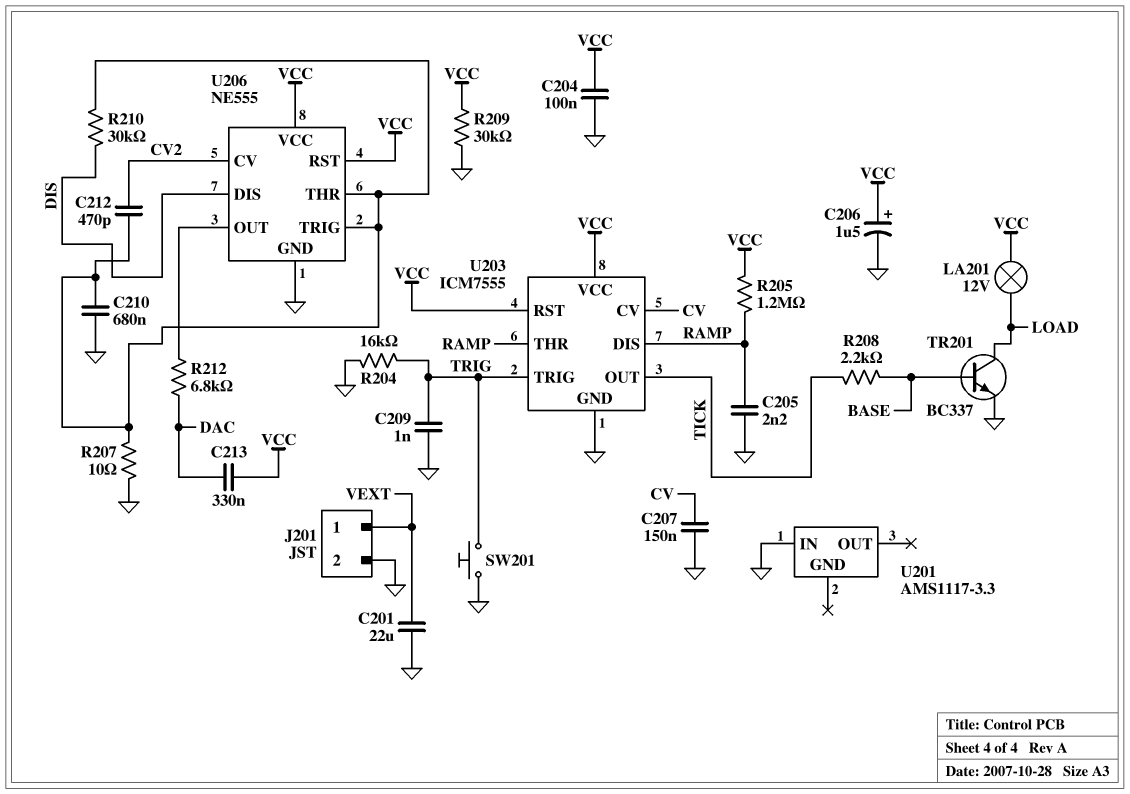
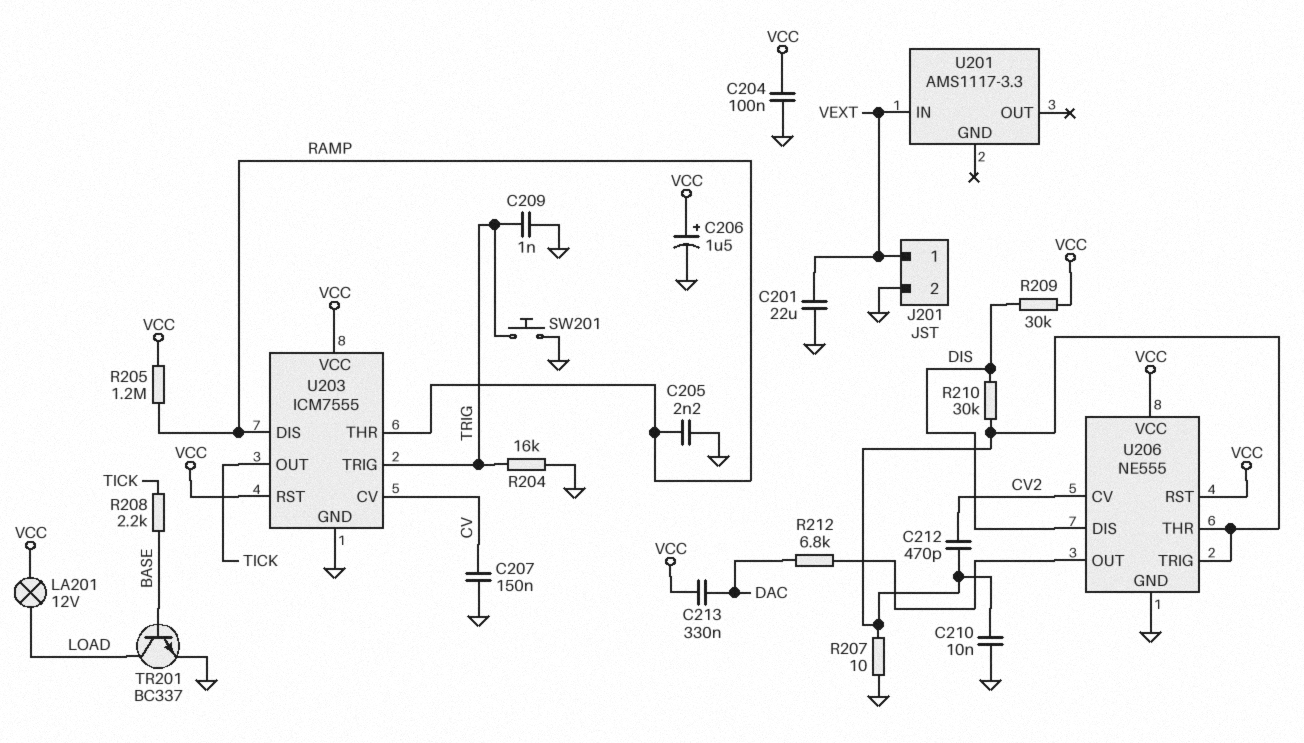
C210: 680nF (GND, U206/THR) -> 10nF (GND, U206/THR)
R209: 30k (GND, VCC) -> 30k (DIS, VCC)
U201 pin IN: GND -> VEXT

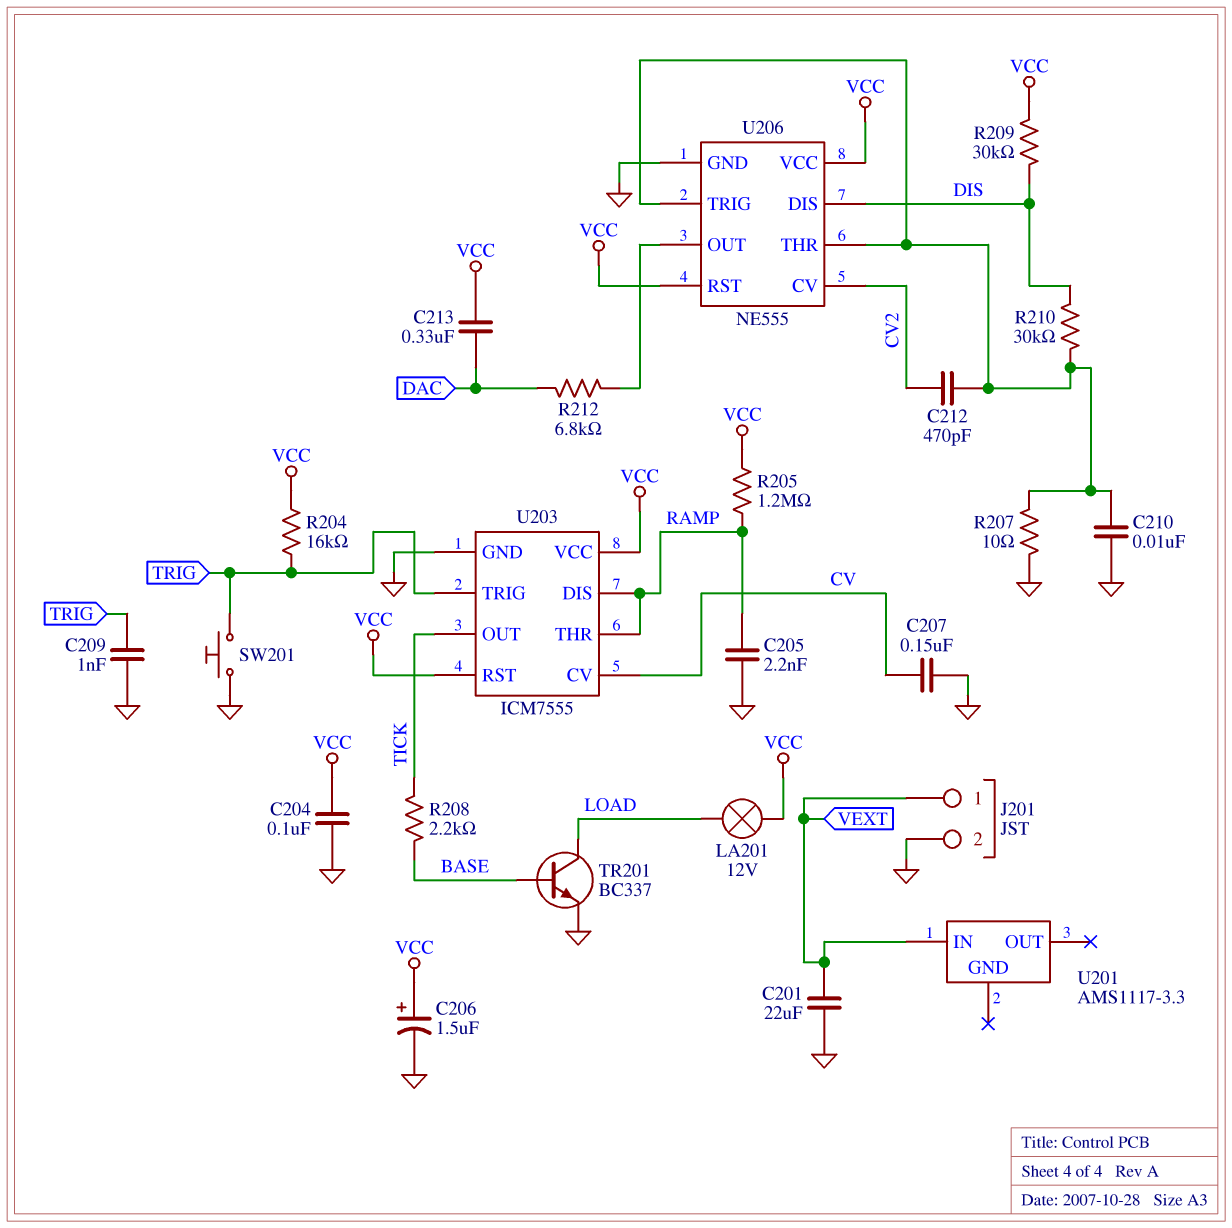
R204: 16k (GND, TRIG) -> 16k (TRIG, VCC)

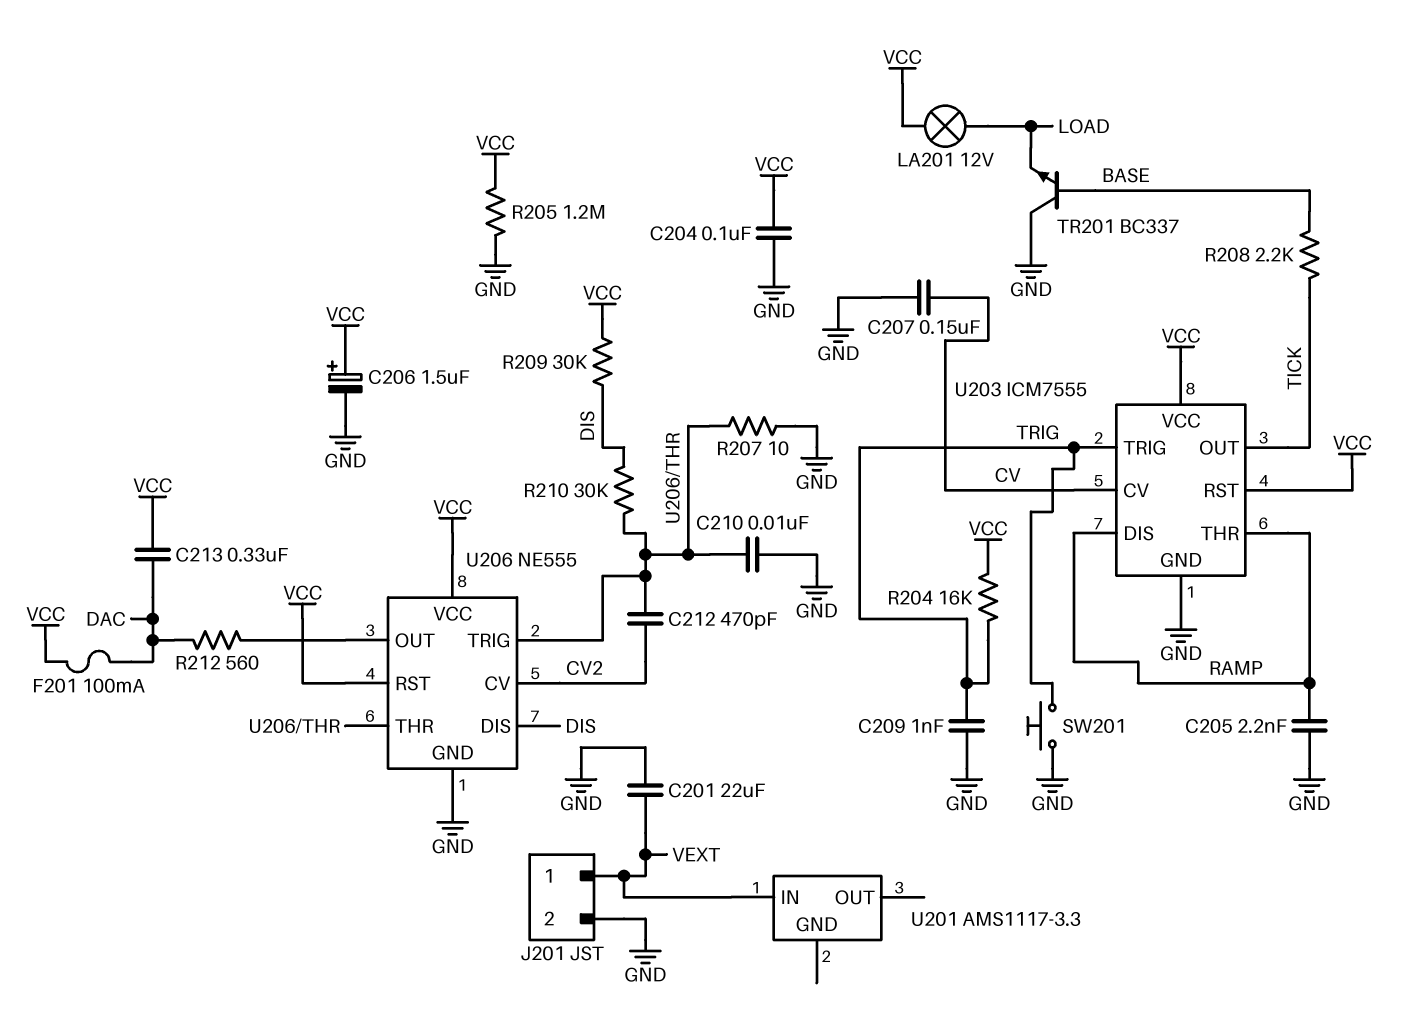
F201: none -> 100mA (DAC, VCC)
R205: 1.2M (RAMP, VCC) -> 1.2M (GND, VCC)
R212: 6.8k (DAC, U206/OUT) -> 560 (DAC, U206/OUT)
TR201: NPN BC337 (B BASE, C LOAD, E GND) -> NPN BC337 (B BASE, C GND, E LOAD)

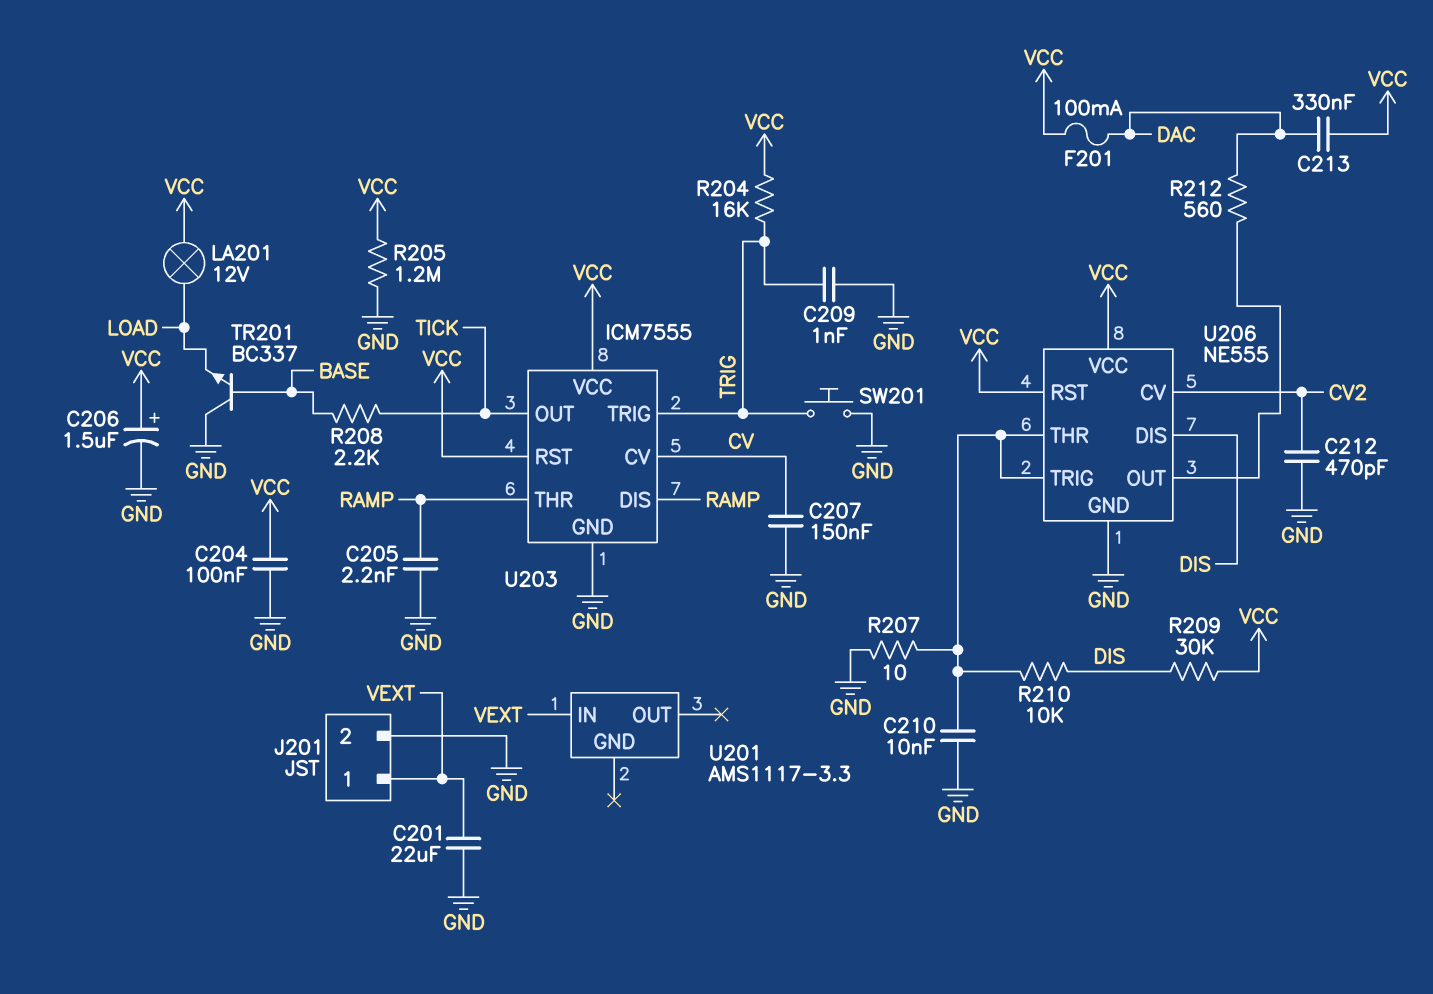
C212: 470pF (CV2, U206/THR) -> 470pF (CV2, GND)
R210: 30k (DIS, U206/THR) -> 10k (DIS, U206/THR)

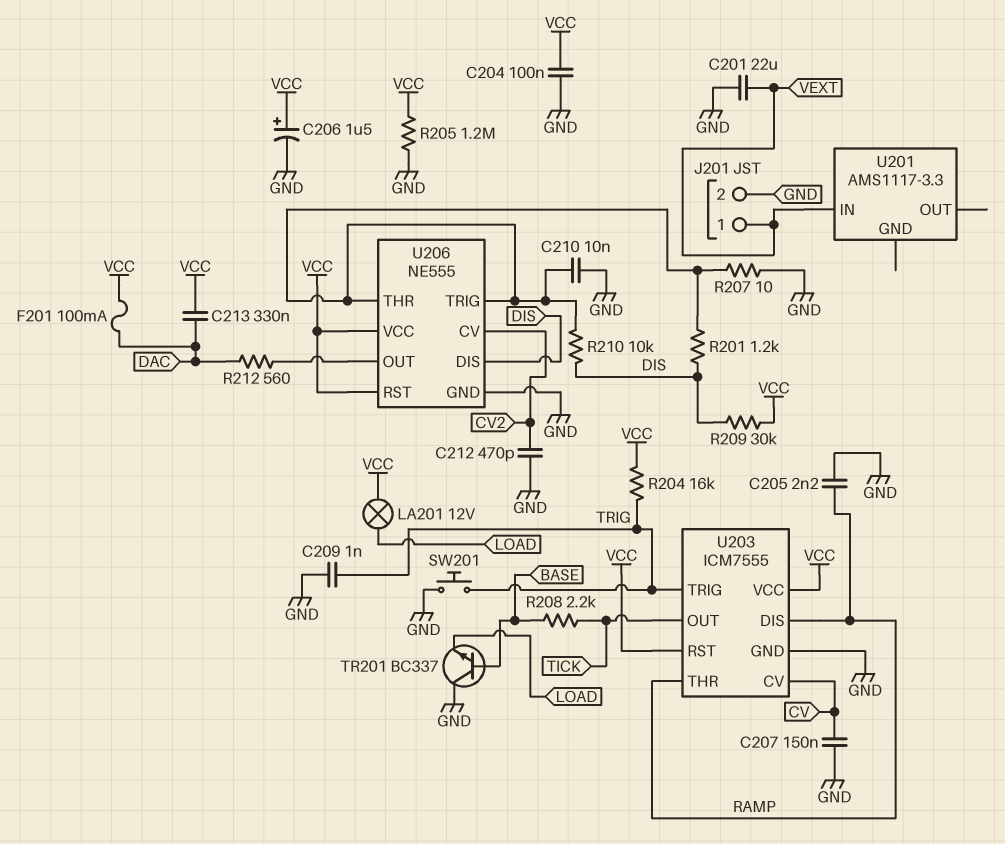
R201: none -> 1.2k (DIS, U206/THR)

